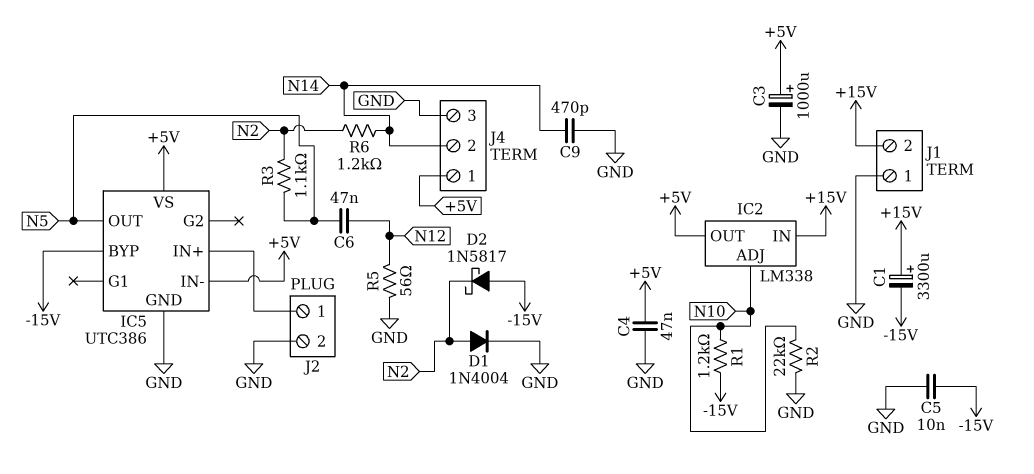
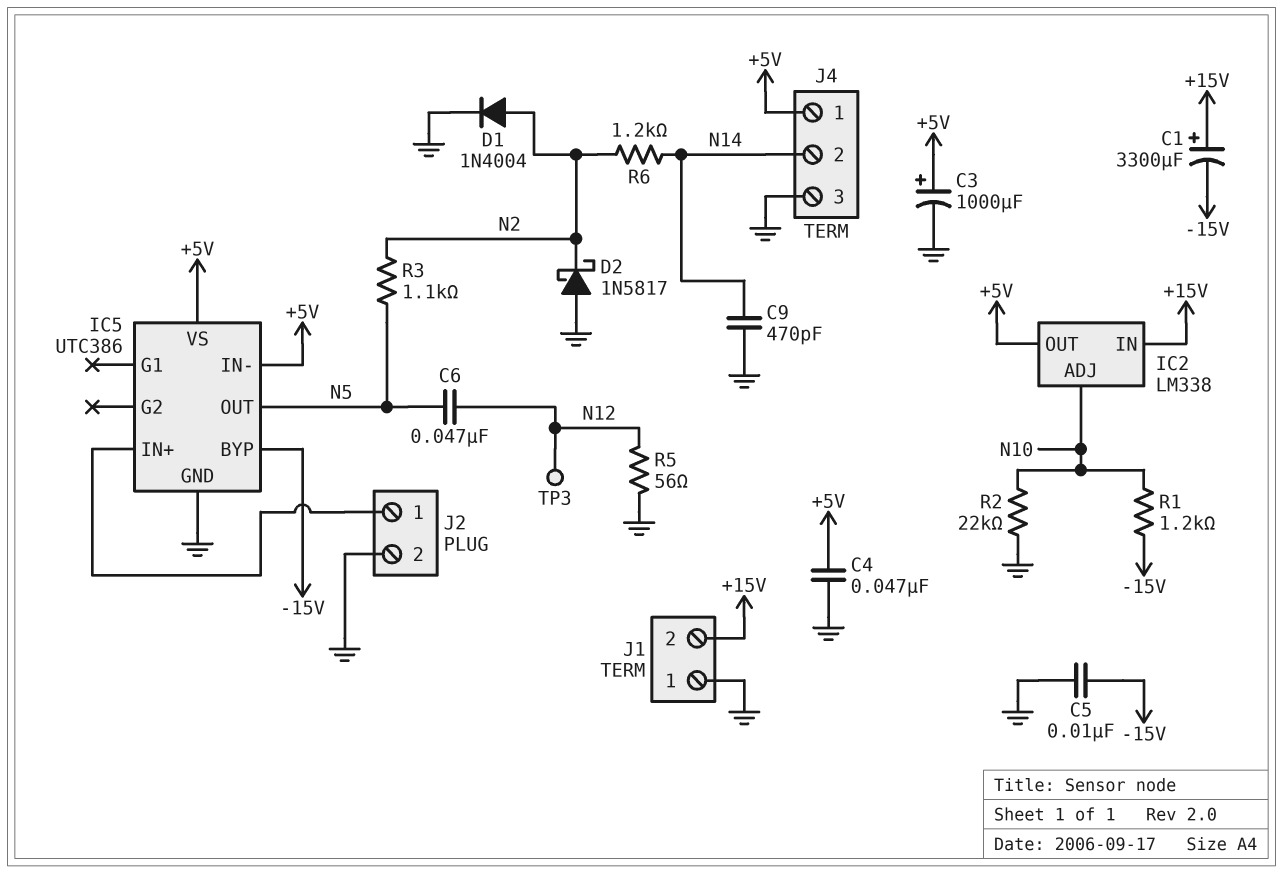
D2: schottky 1N5817 (A -15V, K N2) -> schottky 1N5817 (A GND, K N2)
TP3: none -> test point (N12)

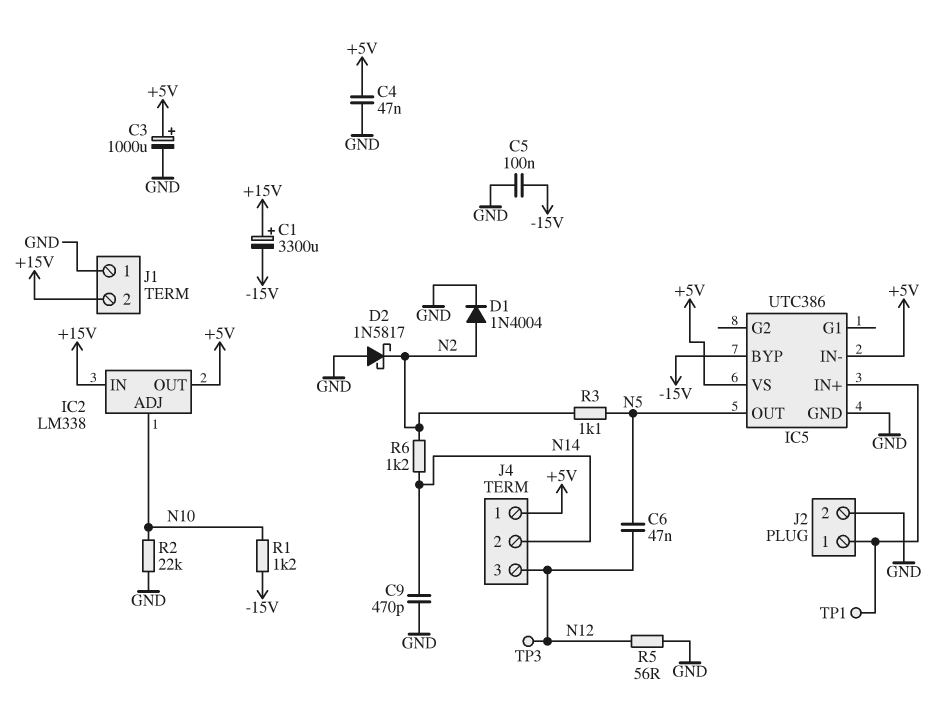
C5: 10nF (-15V, GND) -> 100nF (-15V, GND)
J4 pin 3: GND -> N12
TP1: none -> test point (IC5/IN+)

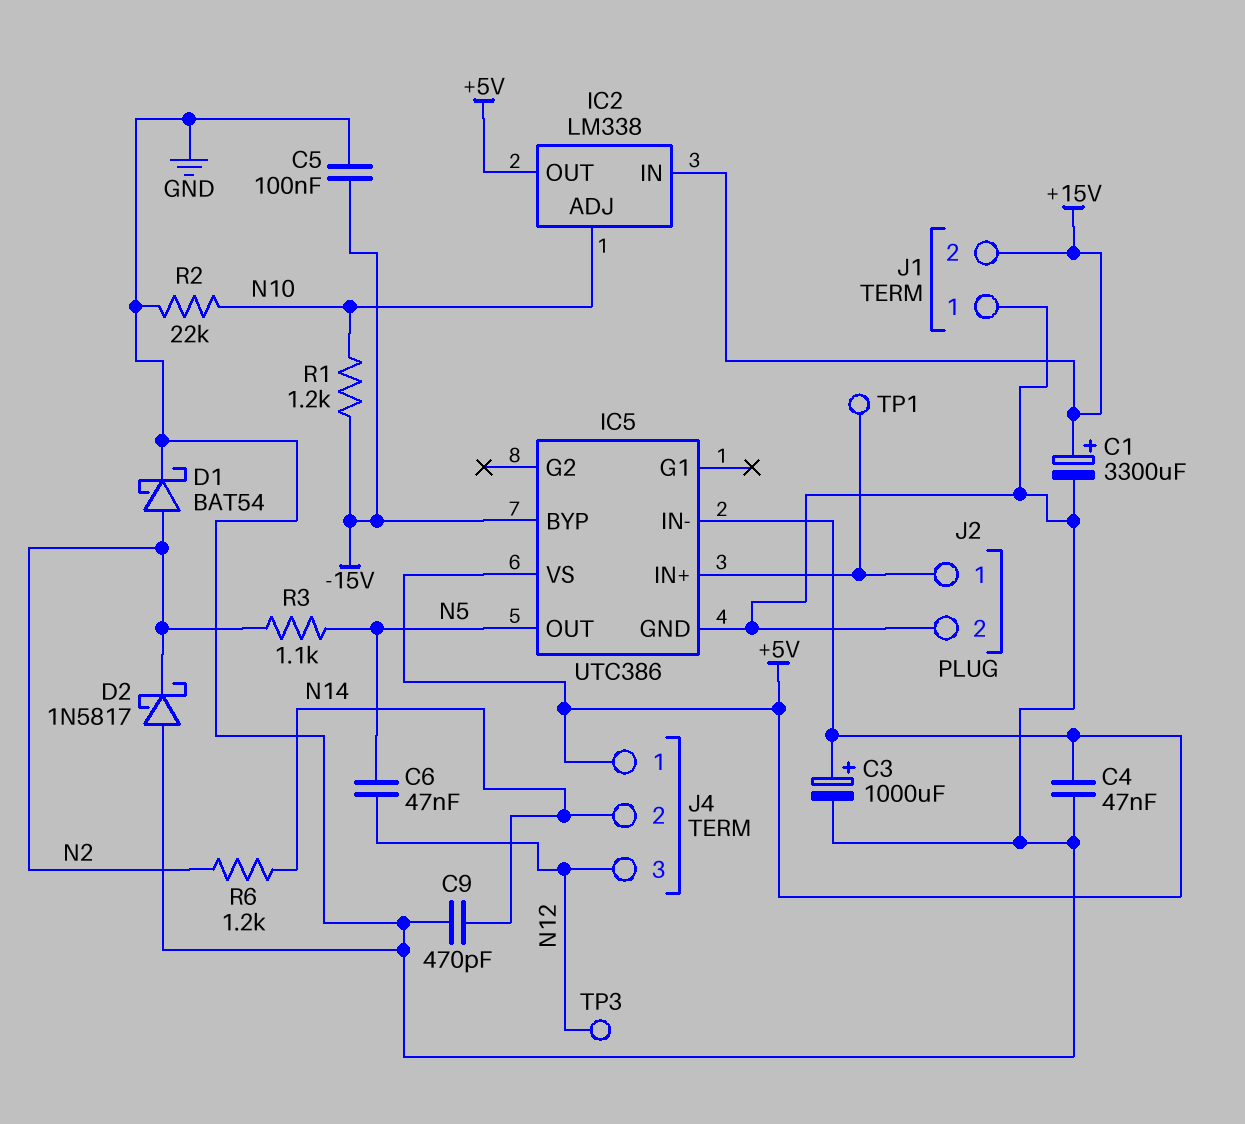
C1: 3300uF (plus +15V, minus -15V) -> 3300uF (plus +15V, minus GND)
D1: diode 1N4004 (A N2, K GND) -> schottky BAT54 (A N2, K GND)
R5: 56 (GND, N12) -> none

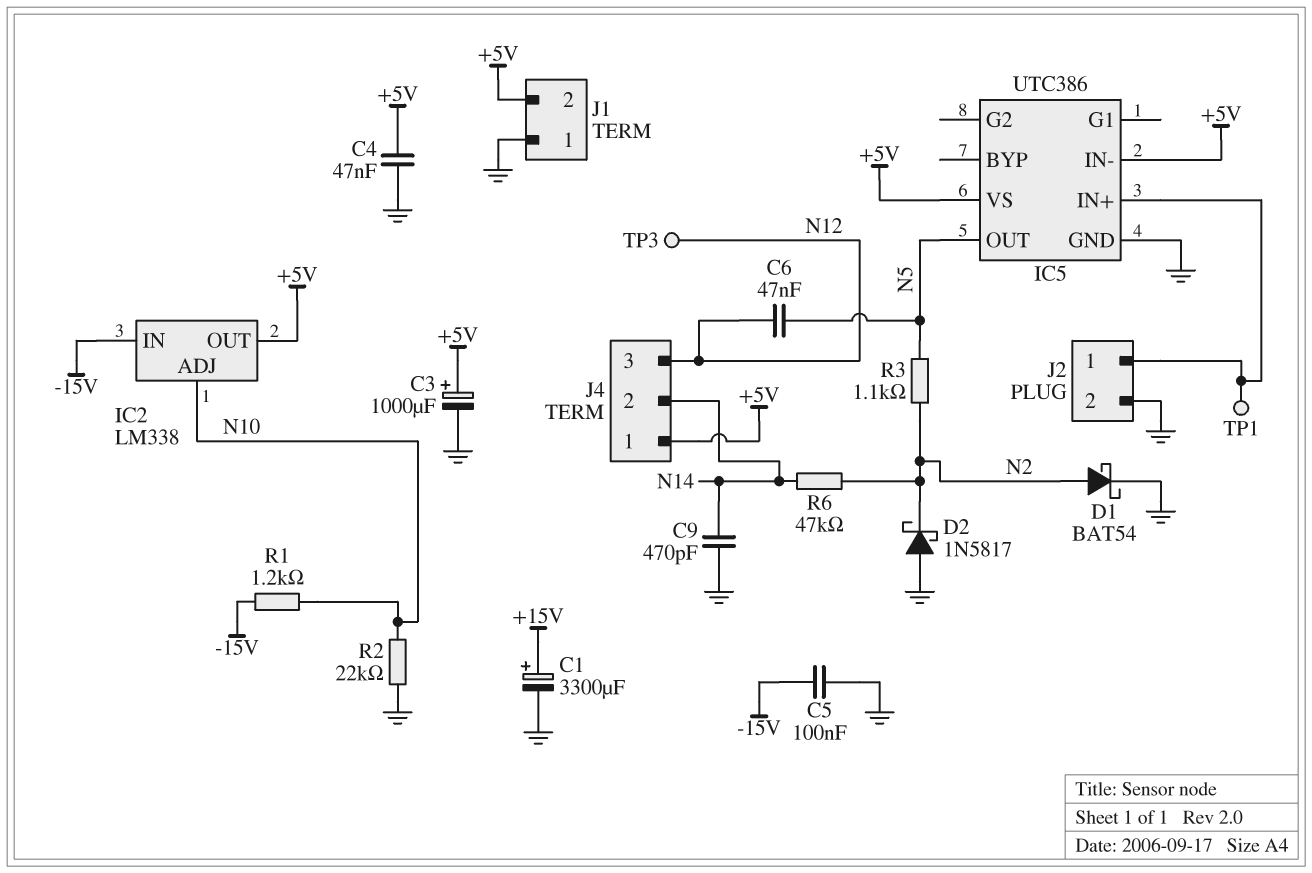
IC2 pin IN: +15V -> -15V
IC5 pin BYP: -15V -> none
J1 pin 2: +15V -> +5V
R6: 1.2k (N2, N14) -> 47k (N2, N14)

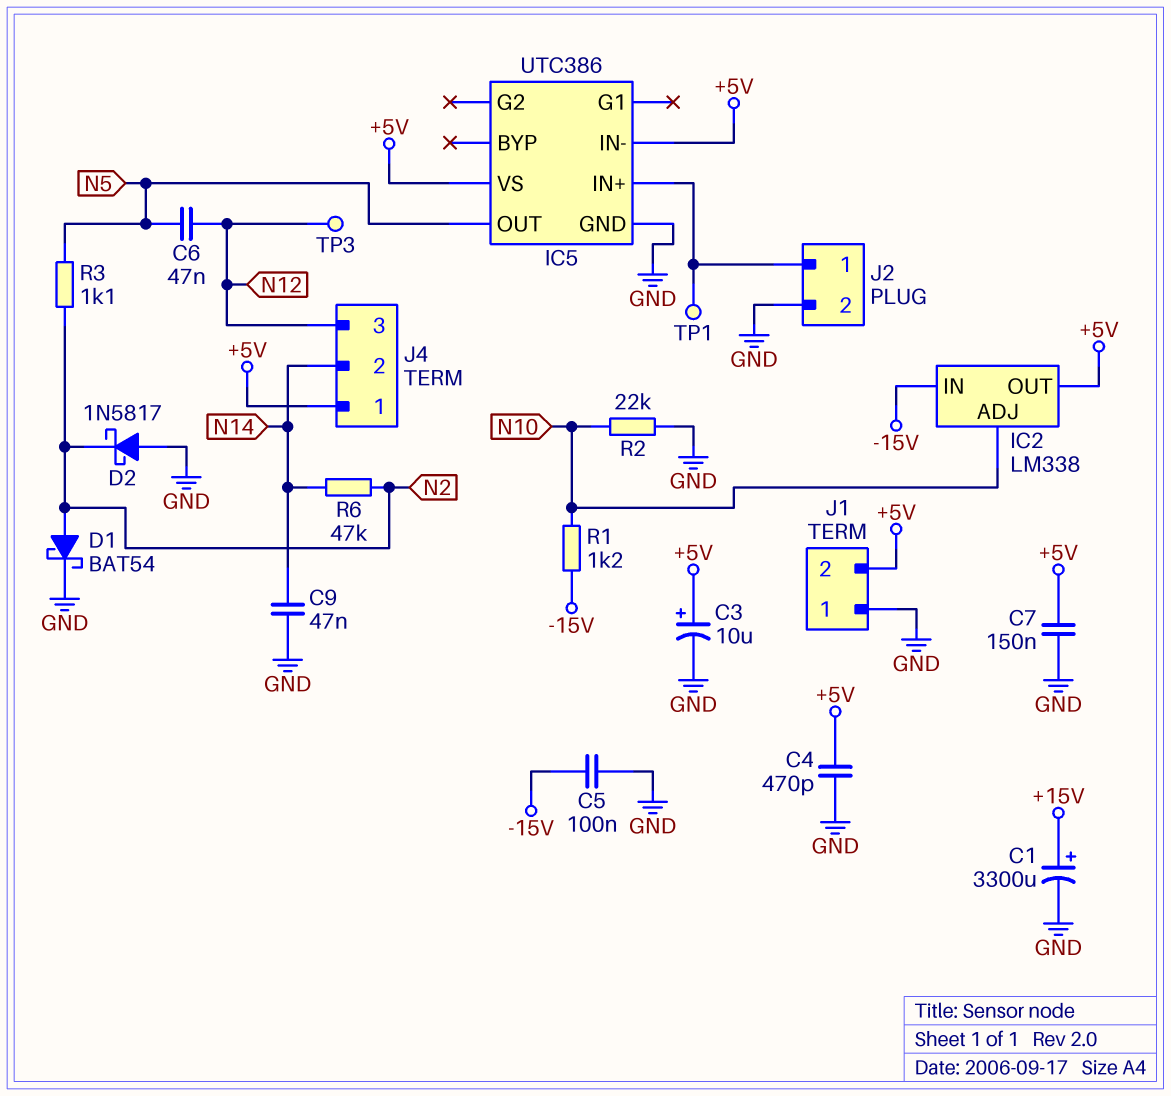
C3: 1000uF (plus +5V, minus GND) -> 10uF (plus +5V, minus GND)
C4: 47nF (+5V, GND) -> 470pF (+5V, GND)
C7: none -> 150nF (+5V, GND)
C9: 470pF (GND, N14) -> 47nF (GND, N14)

